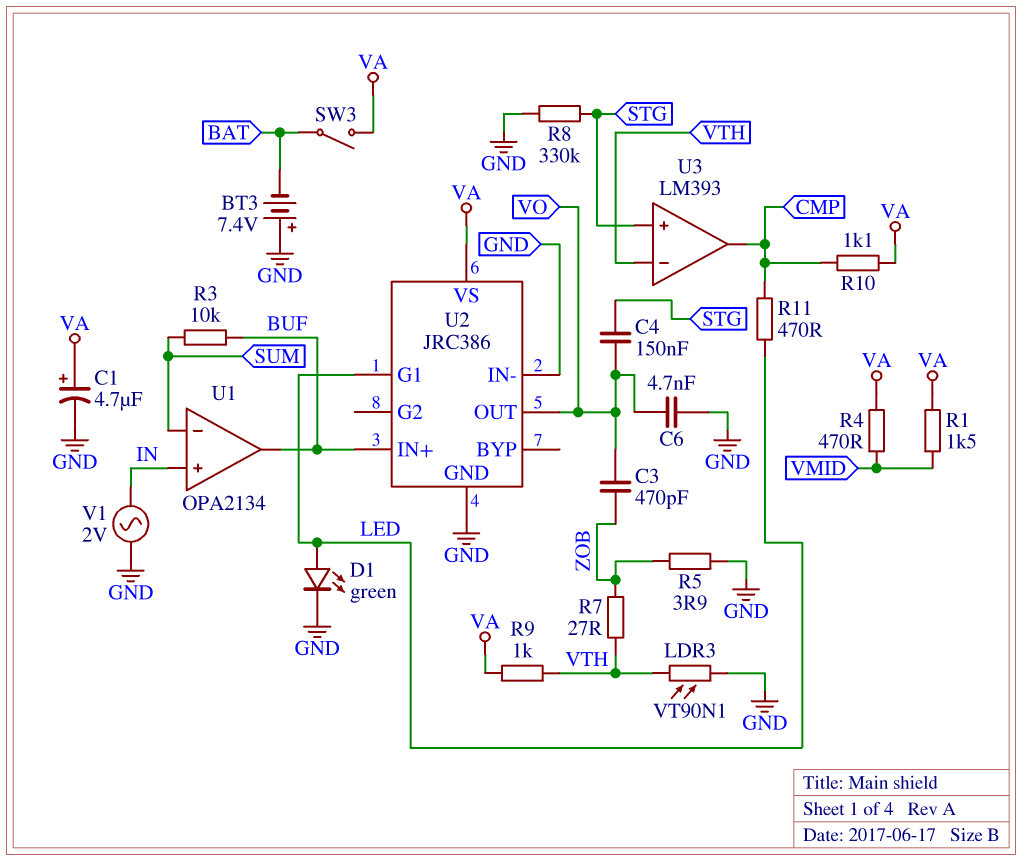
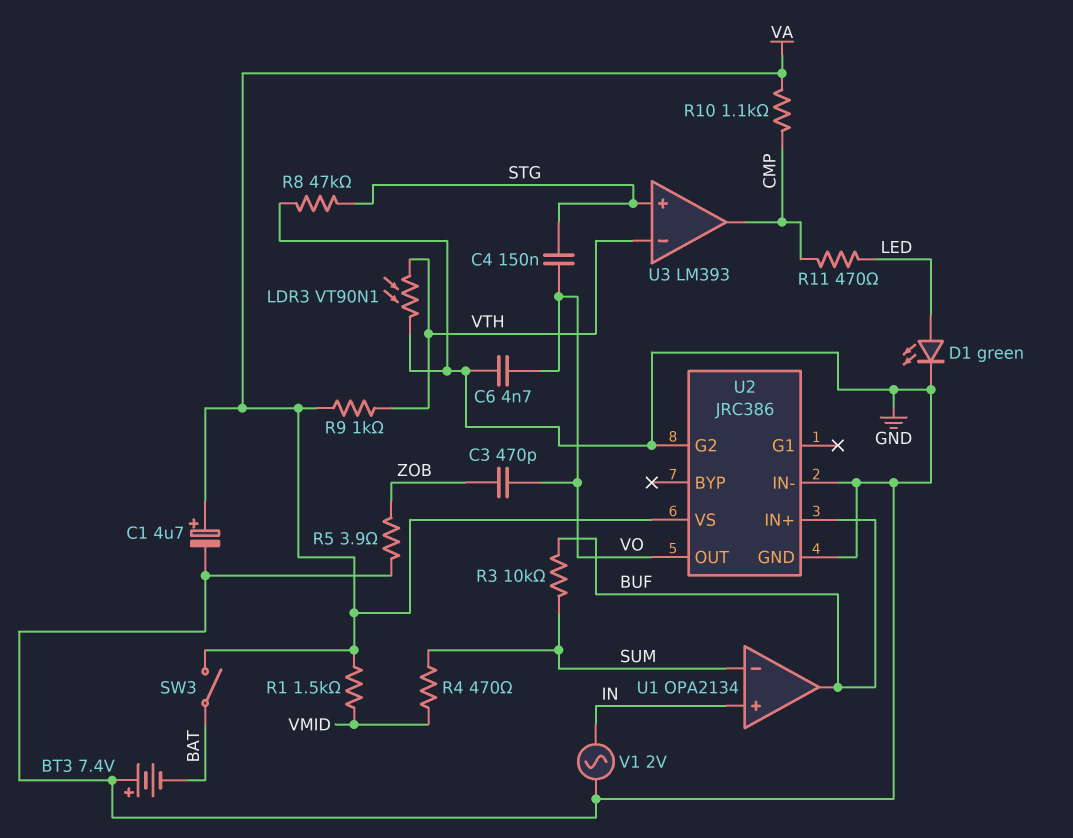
R4: 470 (VA, VMID) -> 470 (SUM, VMID)
R7: 27 (VTH, ZOB) -> none
R8: 330k (GND, STG) -> 47k (GND, STG)
U2 pin G1: LED -> none
U2 pin G2: none -> GND

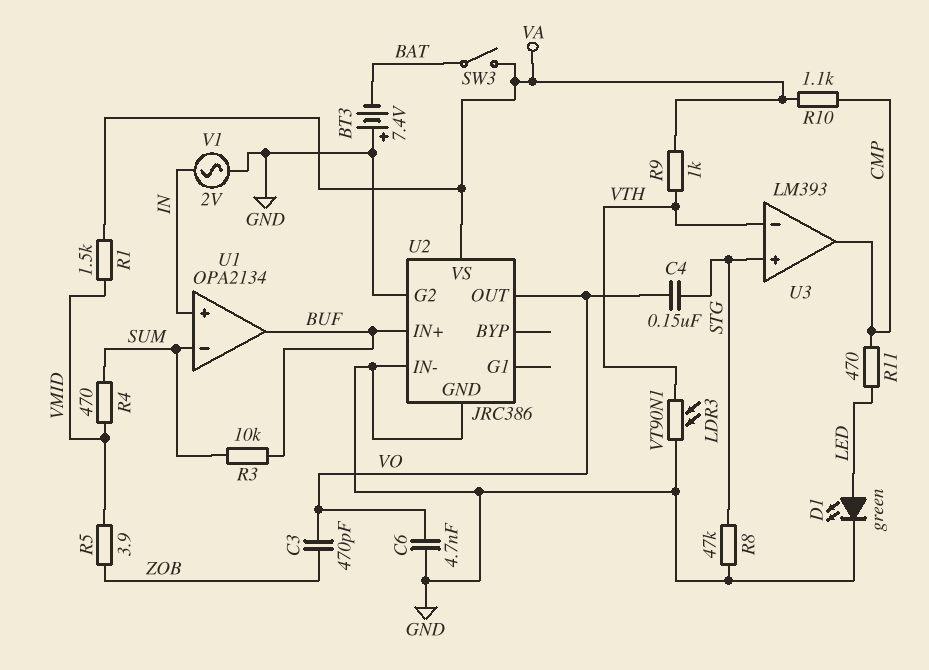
C1: 4.7uF (plus VA, minus GND) -> none
R5: 3.9 (GND, ZOB) -> 3.9 (VMID, ZOB)

